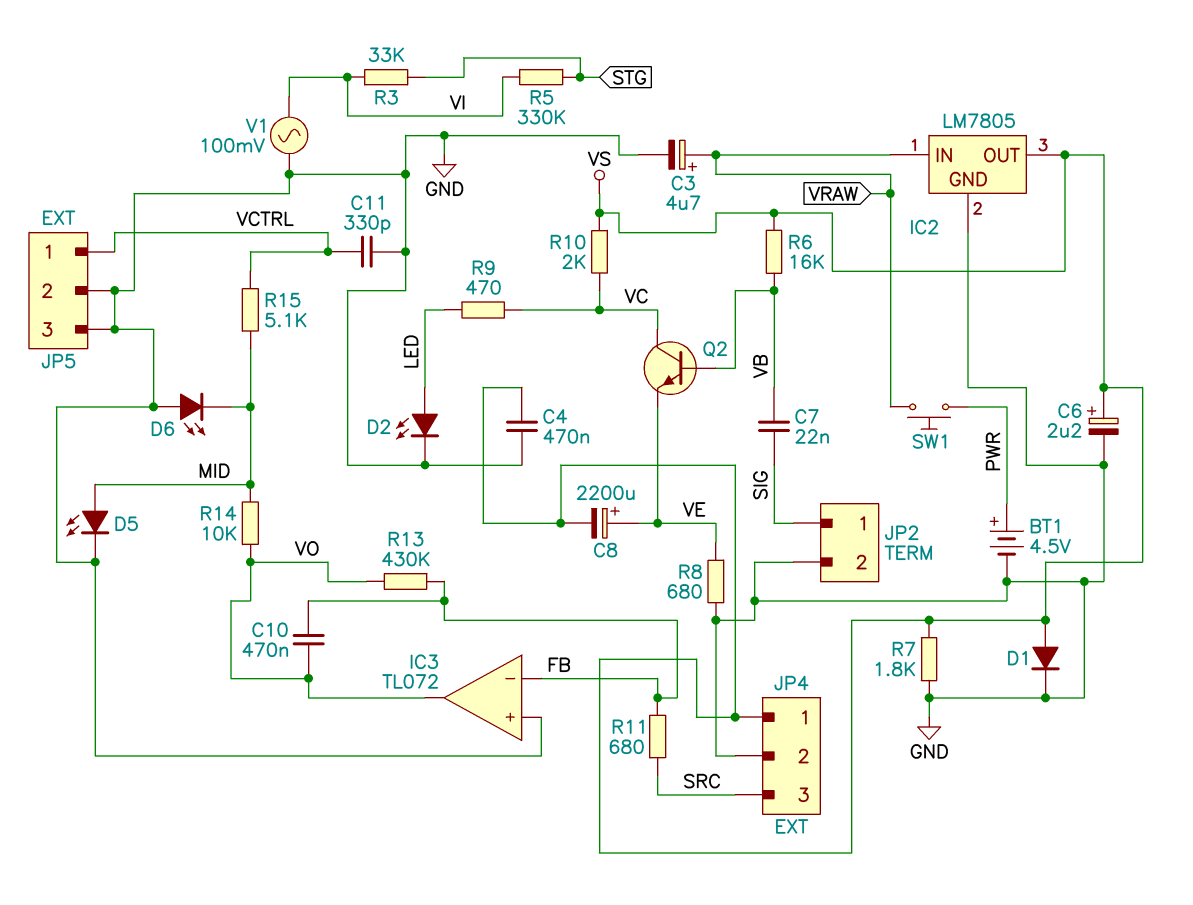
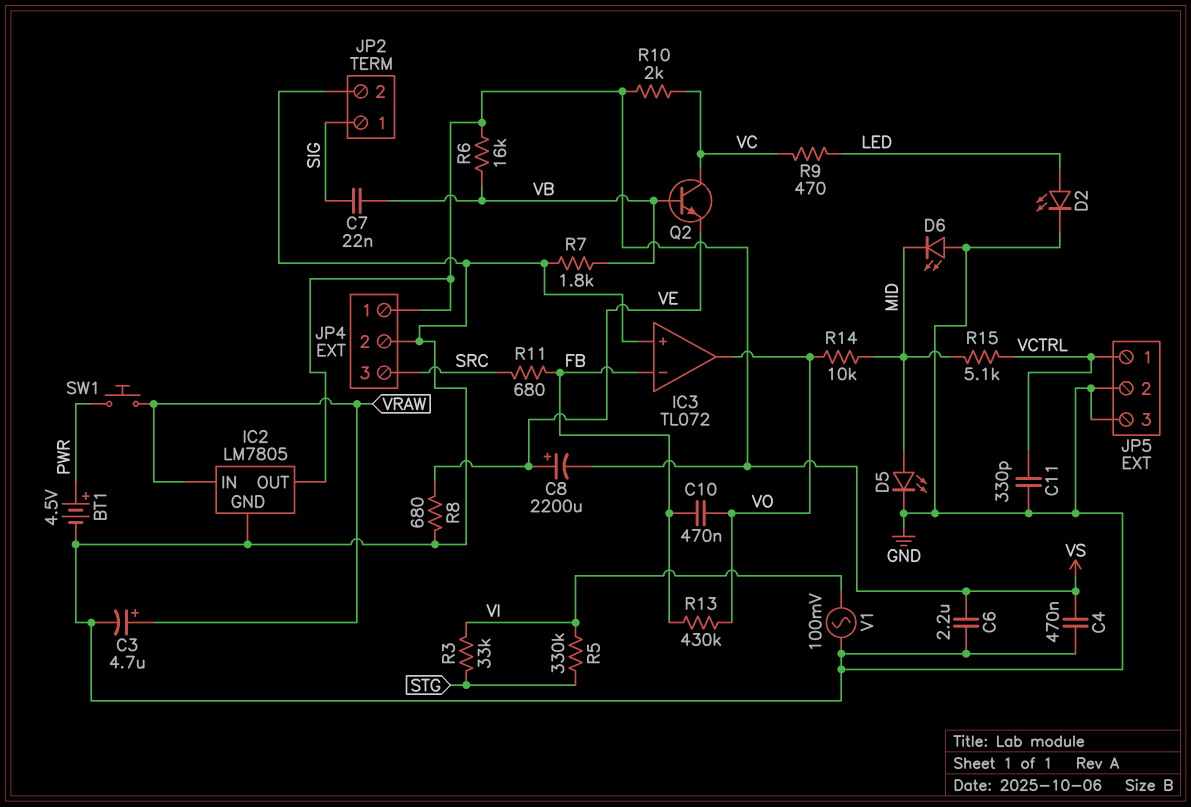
C6: 2.2uF (plus VS, minus GND) -> 2.2uF (GND, VS)
D1: diode (A VS, K GND) -> none
R7: 1.8k (GND, VS) -> 1.8k (GND, VB)

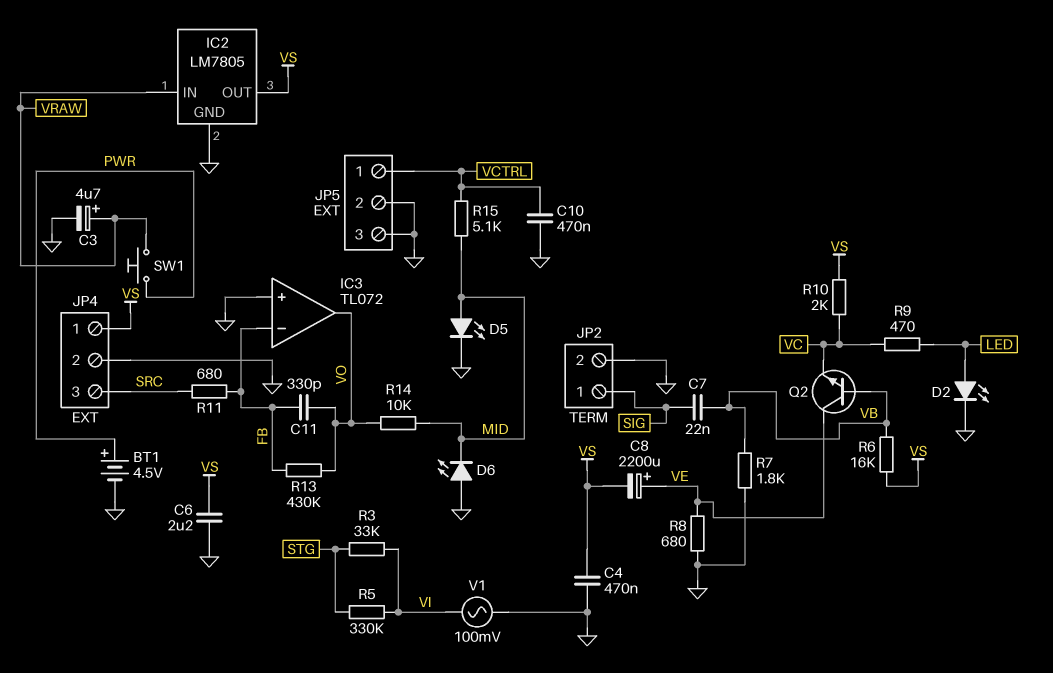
C10: 470nF (FB, VO) -> 470nF (GND, VCTRL)
C11: 330pF (GND, VCTRL) -> 330pF (FB, VO)
Q2: NPN (B VB, C VC, E VE) -> NPN (B VB, C VE, E VC)

